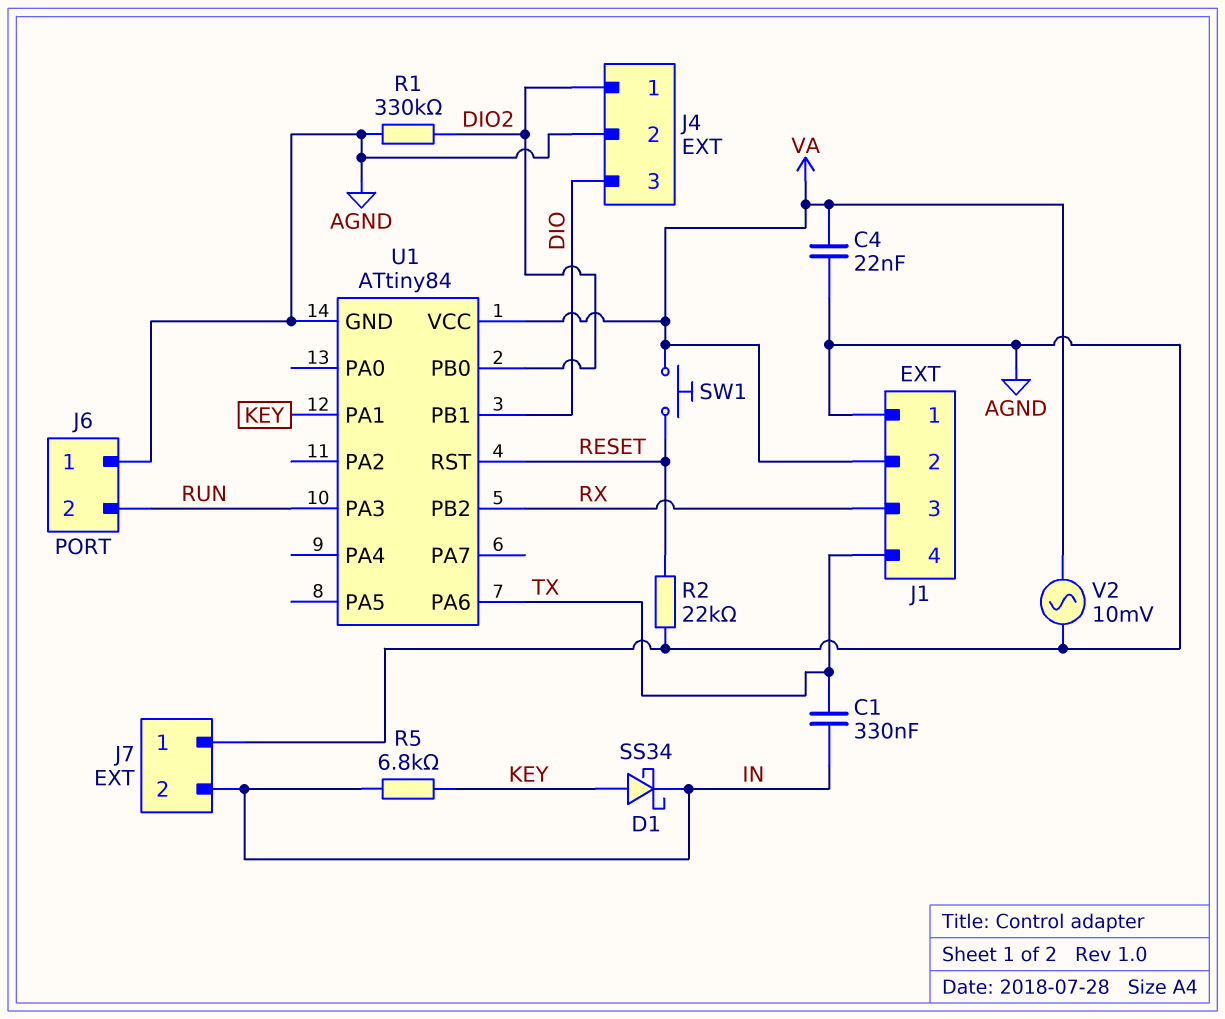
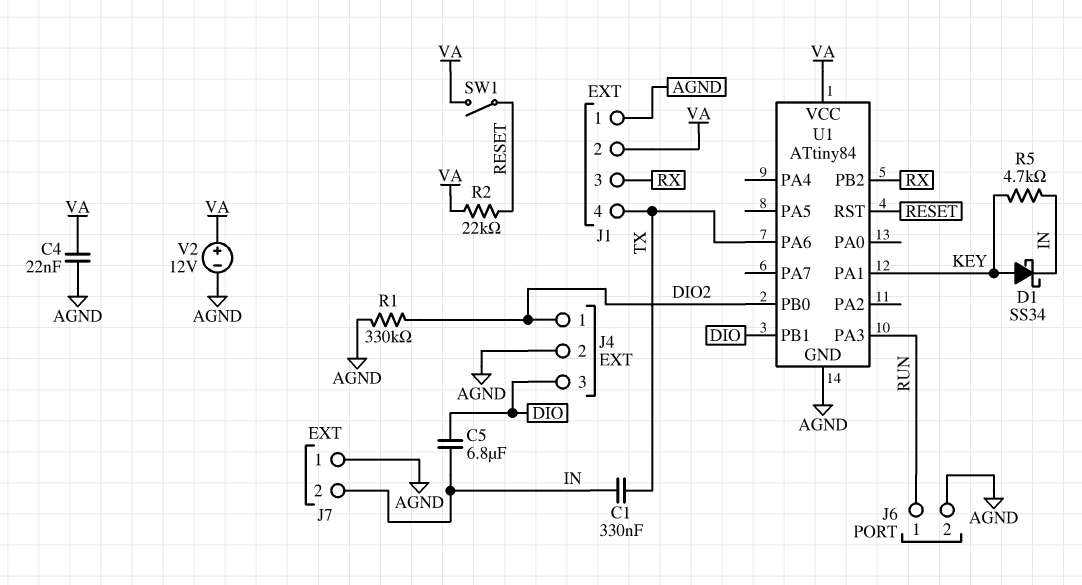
C5: none -> 6.8uF (DIO, IN)
J6 pin 1: AGND -> RUN
J6 pin 2: RUN -> AGND
R2: 22k (AGND, RESET) -> 22k (RESET, VA)
R5: 6.8k (IN, KEY) -> 4.7k (IN, KEY)
SW1: button (RESET, VA) -> switch (RESET, VA)
V2: AC 10mV (AGND, VA) -> 12V (plus VA, minus AGND)

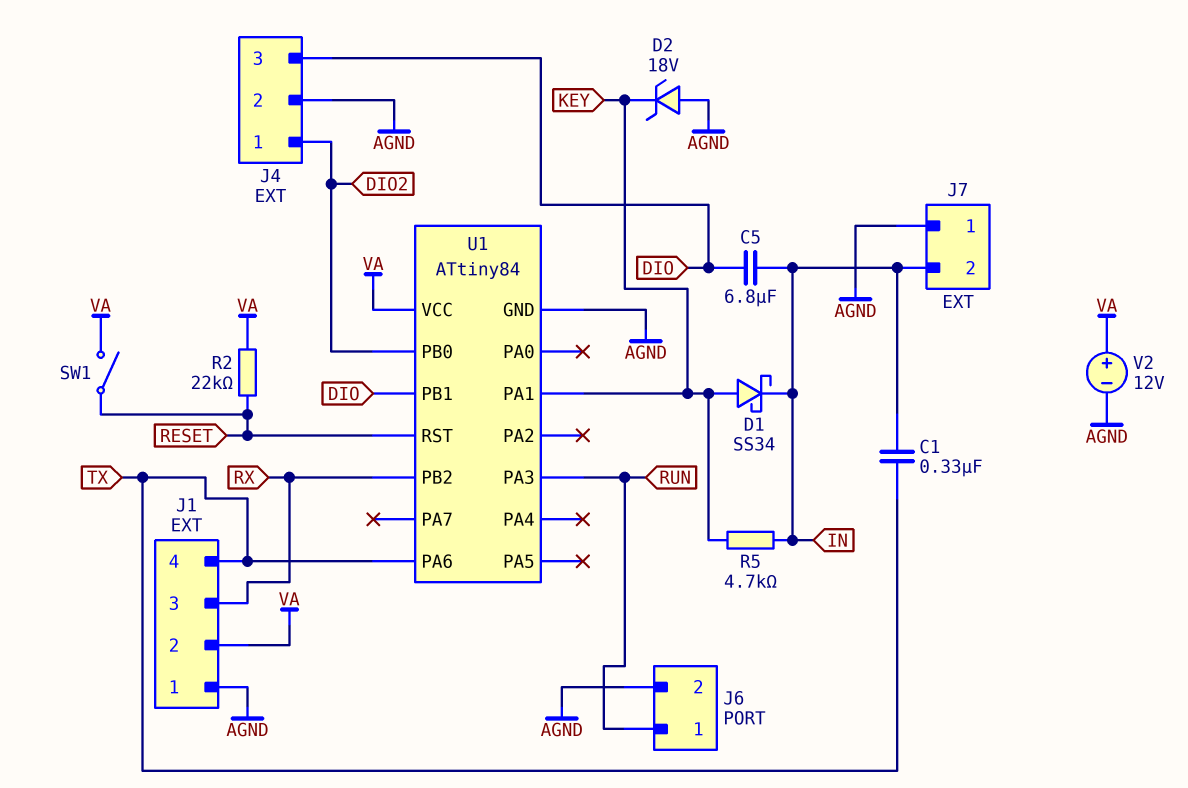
C4: 22nF (AGND, VA) -> none
D2: none -> zener 18V (A AGND, K KEY)
R1: 330k (AGND, DIO2) -> none

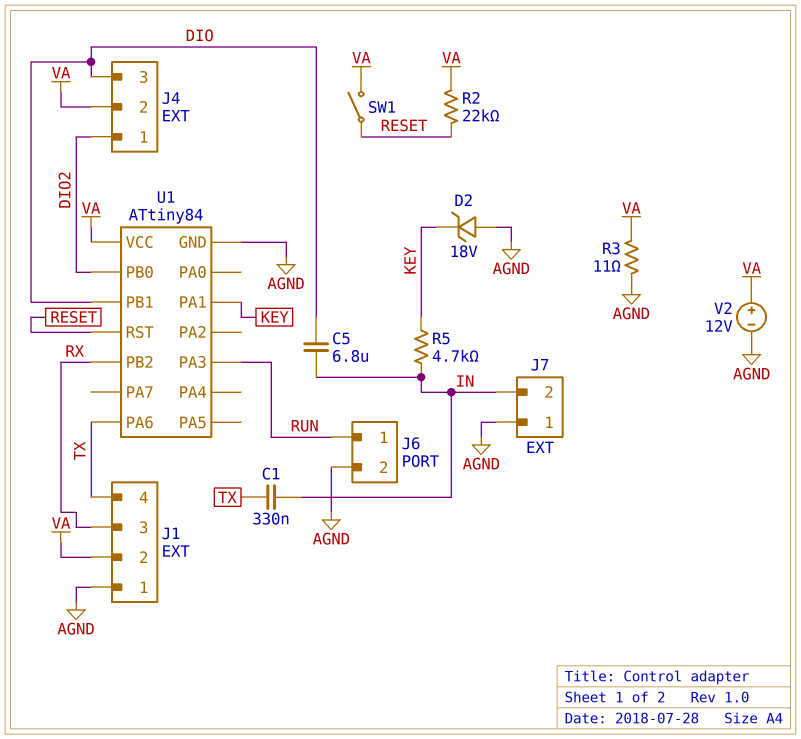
D1: schottky SS34 (A KEY, K IN) -> none
J4 pin 2: AGND -> VA
R3: none -> 11 (AGND, VA)

